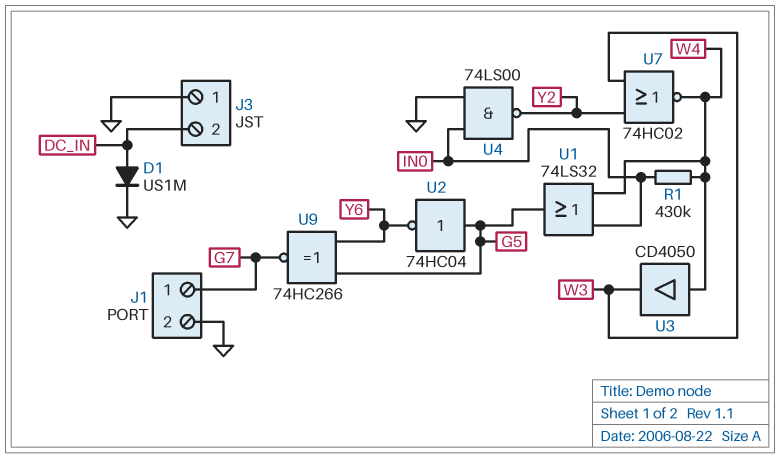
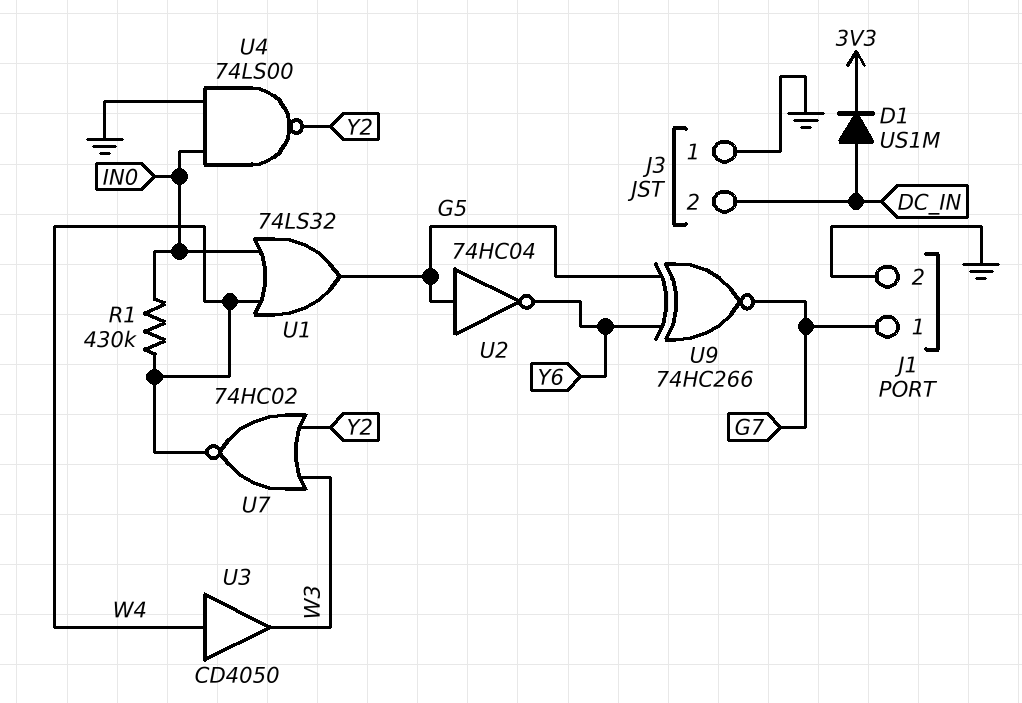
D1: diode US1M (A DC_IN, K GND) -> diode US1M (A DC_IN, K 3V3)

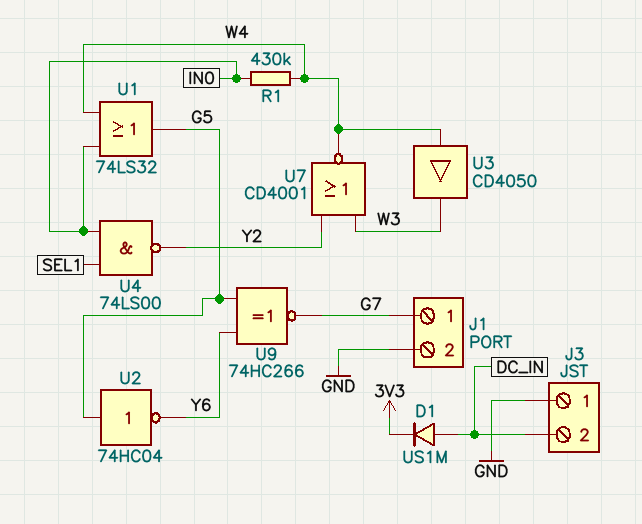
U4: NAND 74LS00 (in GND, in IN0, out Y2) -> NAND 74LS00 (in IN0, in SEL1, out Y2)
U7: NOR 74HC02 (in W3, in Y2, out W4) -> NOR CD4001 (in W3, in Y2, out W4)

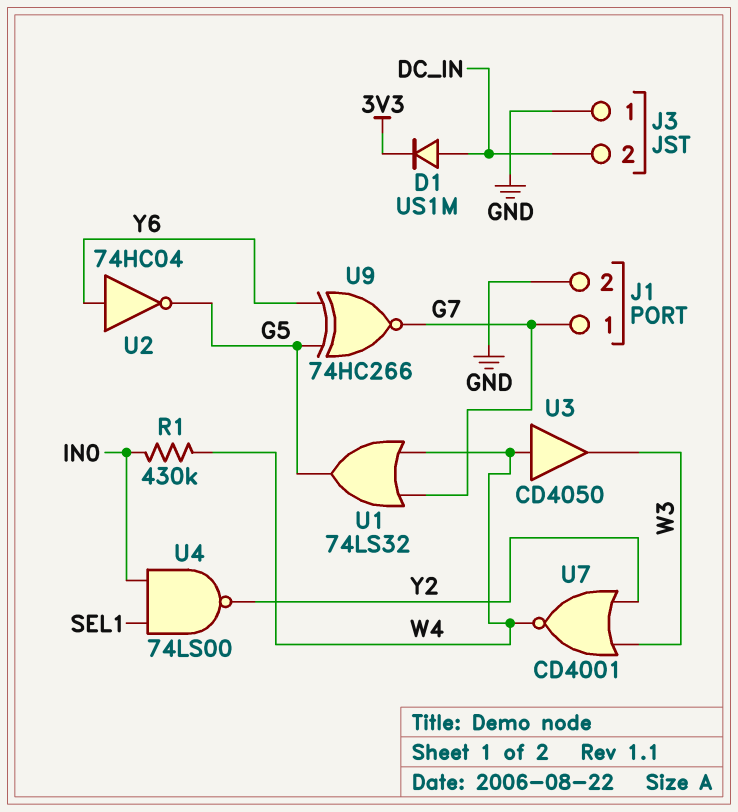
U1: OR 74LS32 (in IN0, in W4, out G5) -> OR 74LS32 (in G7, in W4, out G5)
U2: NOT 74HC04 (in G5, out Y6) -> NOT 74HC04 (in Y6, out G5)

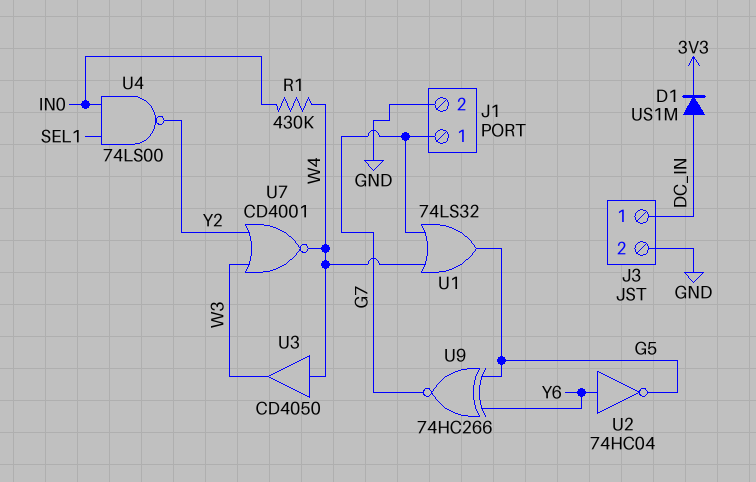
J3 pin 1: GND -> DC_IN
J3 pin 2: DC_IN -> GND

